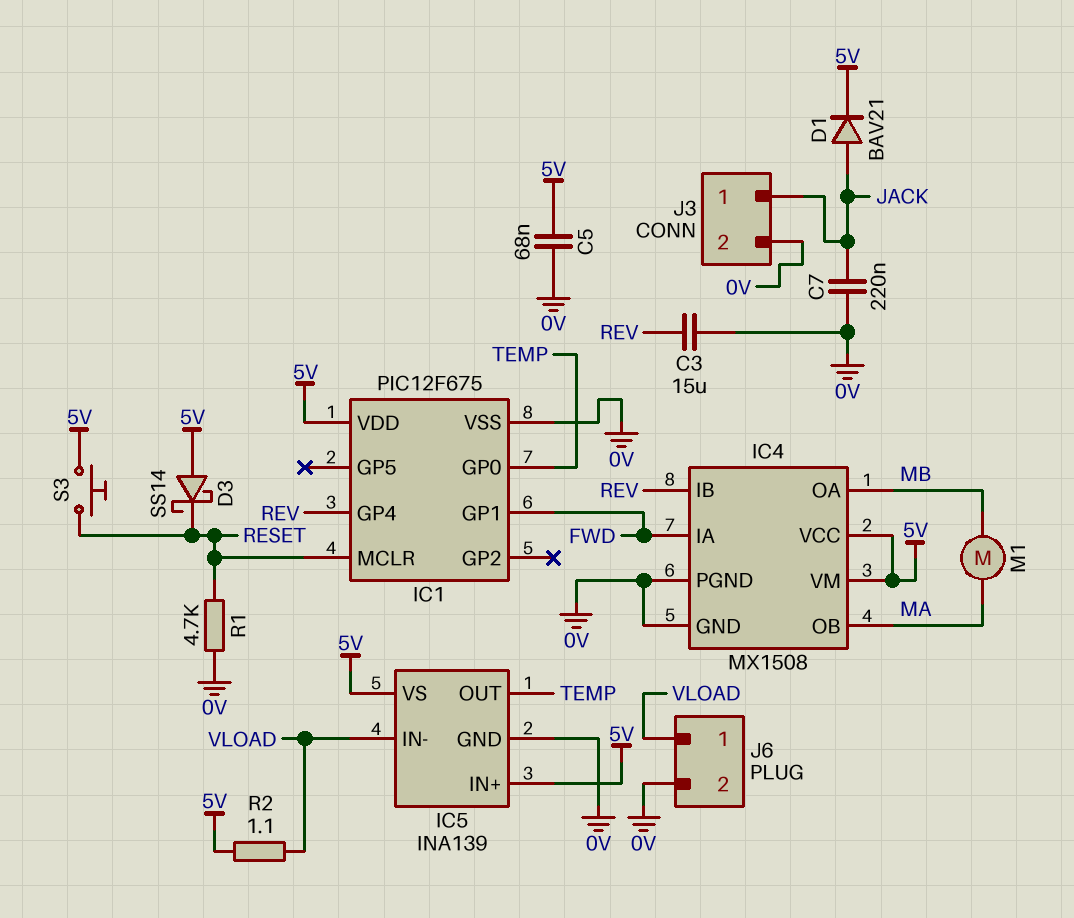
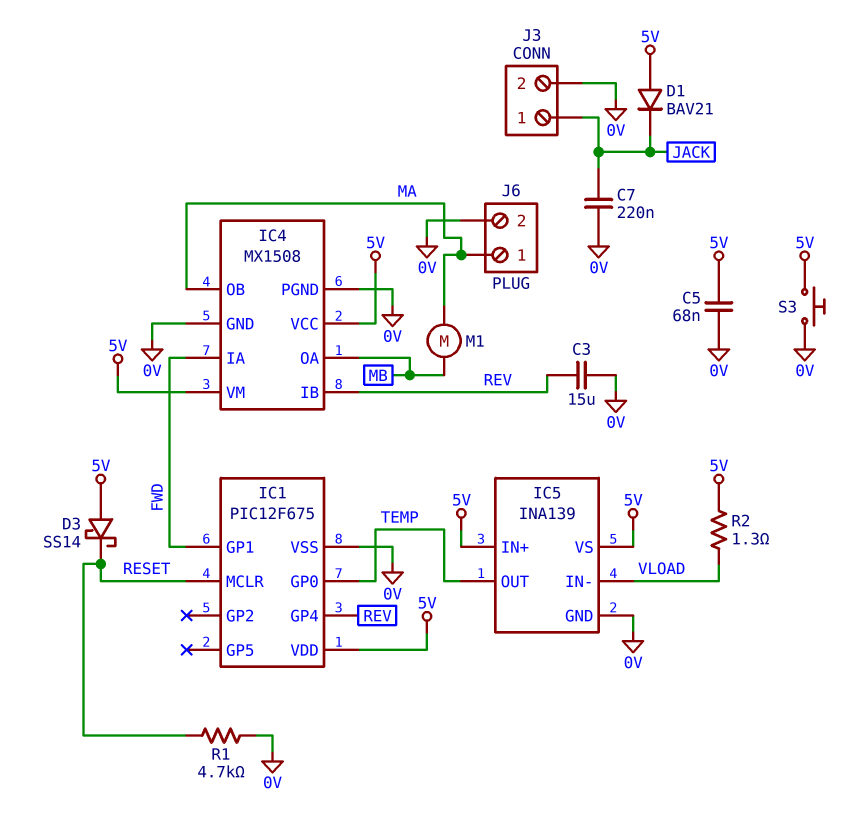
D1: diode BAV21 (A JACK, K 5V) -> diode BAV21 (A 5V, K JACK)
J6 pin 1: VLOAD -> MA
R2: 1.1 (5V, VLOAD) -> 1.3 (5V, VLOAD)
S3: button (5V, RESET) -> button (0V, 5V)

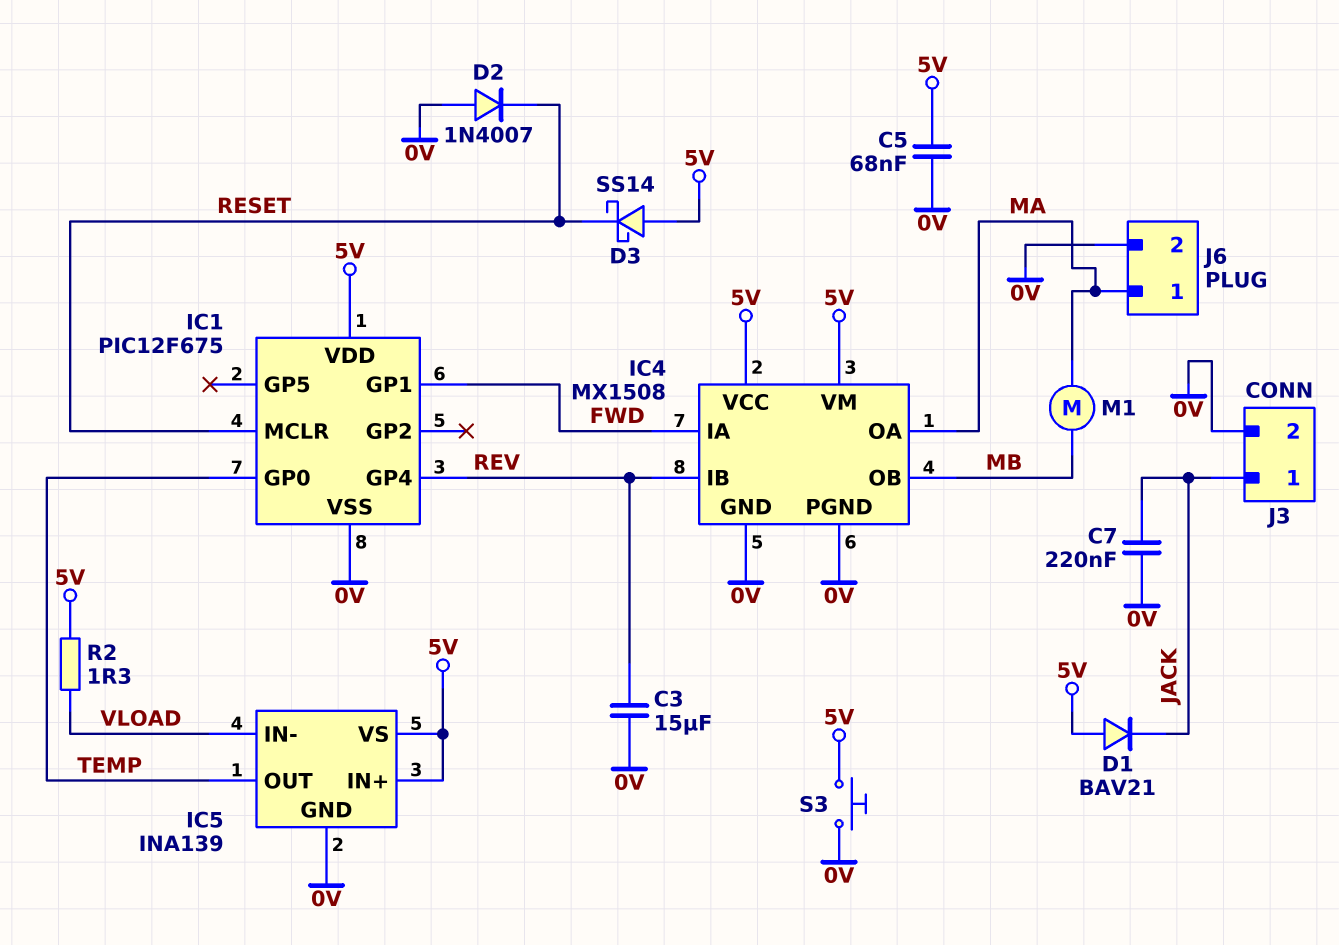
D2: none -> diode 1N4007 (A 0V, K RESET)
IC4 pin OA: MB -> MA
IC4 pin OB: MA -> MB
R1: 4.7k (0V, RESET) -> none

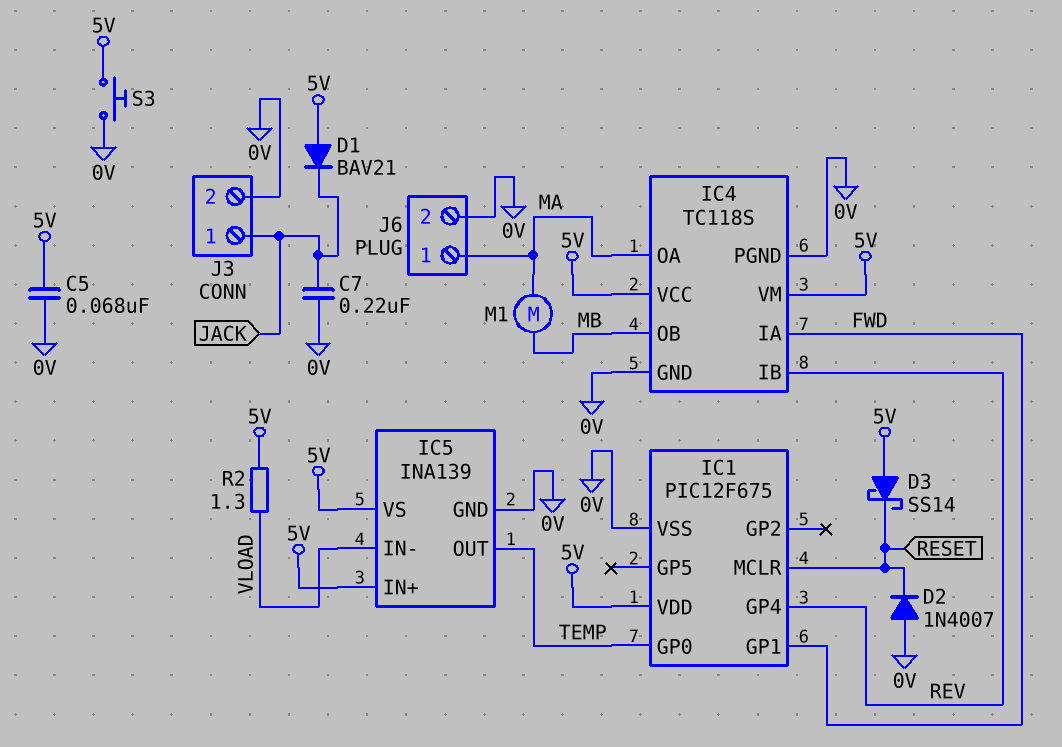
C3: 15uF (0V, REV) -> none
IC4: MX1508 -> TC118S

